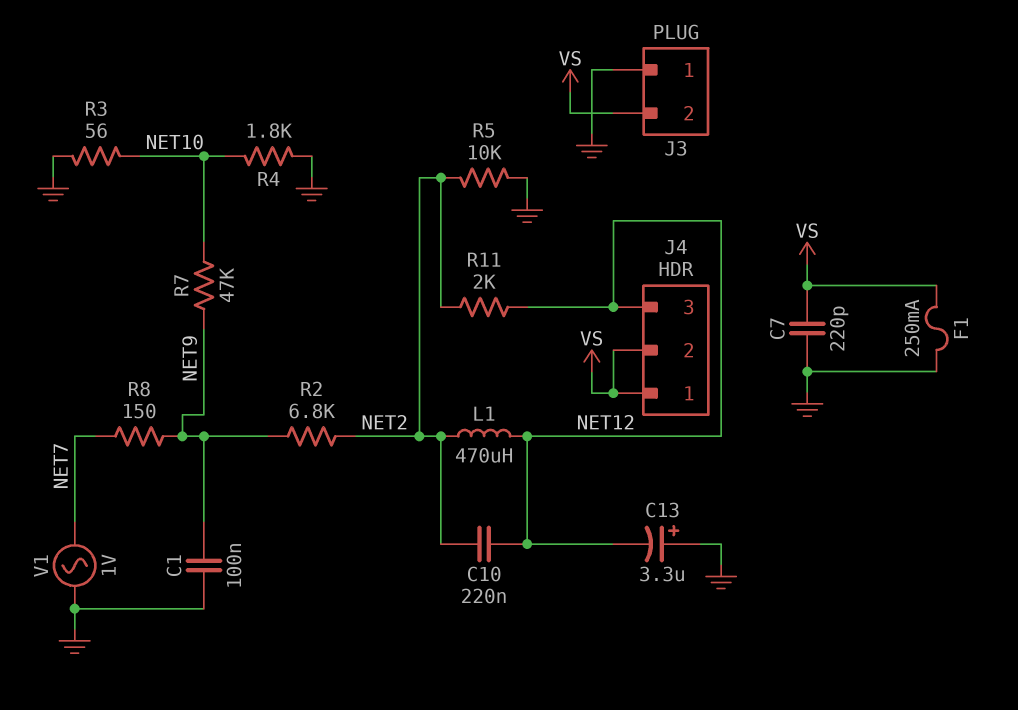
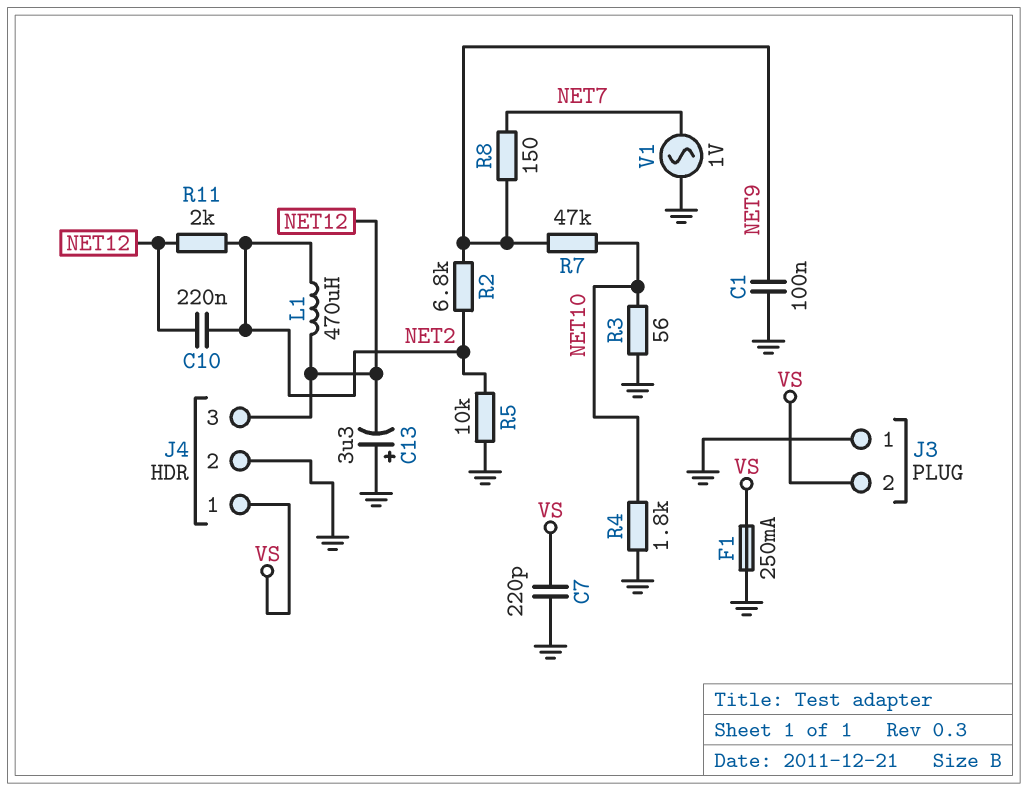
J4 pin 2: VS -> GND

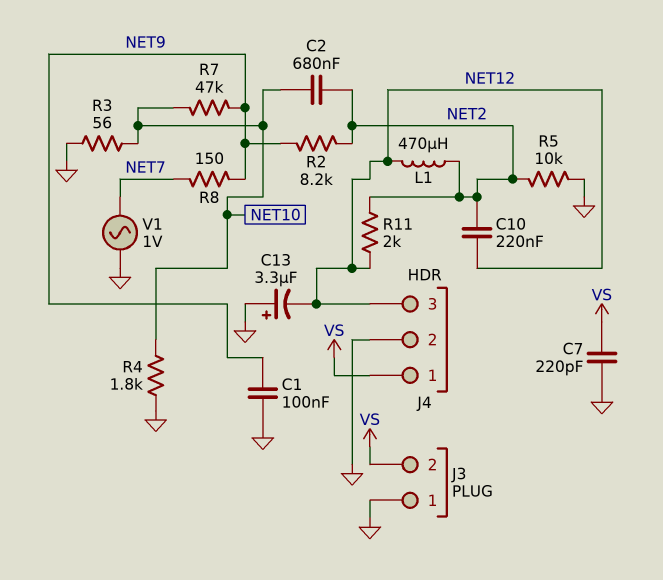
C2: none -> 680nF (NET2, NET10)
F1: 250mA (GND, VS) -> none
R2: 6.8k (NET2, NET9) -> 8.2k (NET2, NET9)

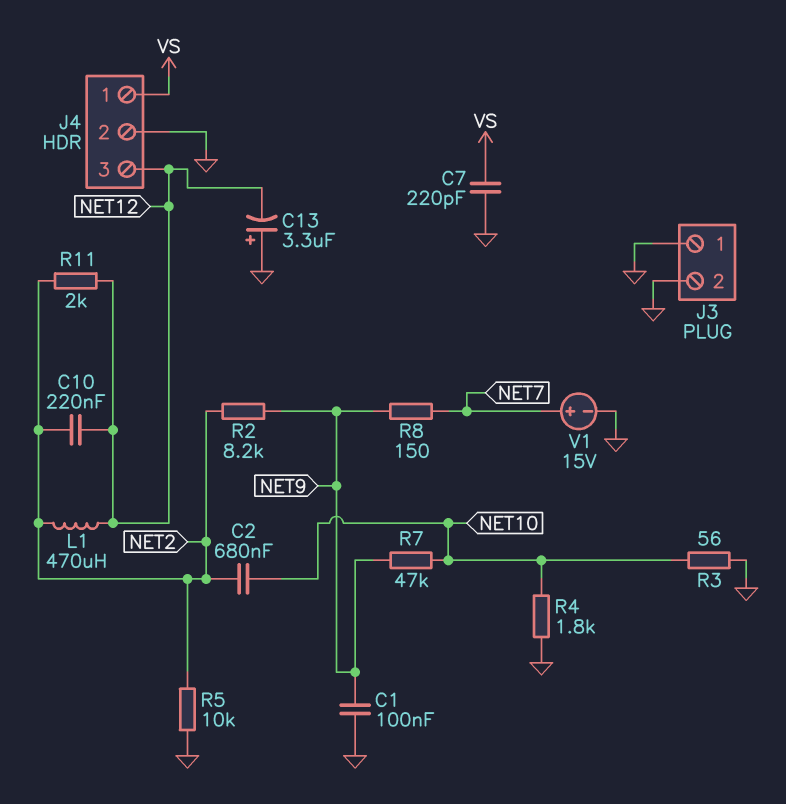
J3 pin 2: VS -> GND
V1: AC 1V (GND, NET7) -> 15V (plus NET7, minus GND)

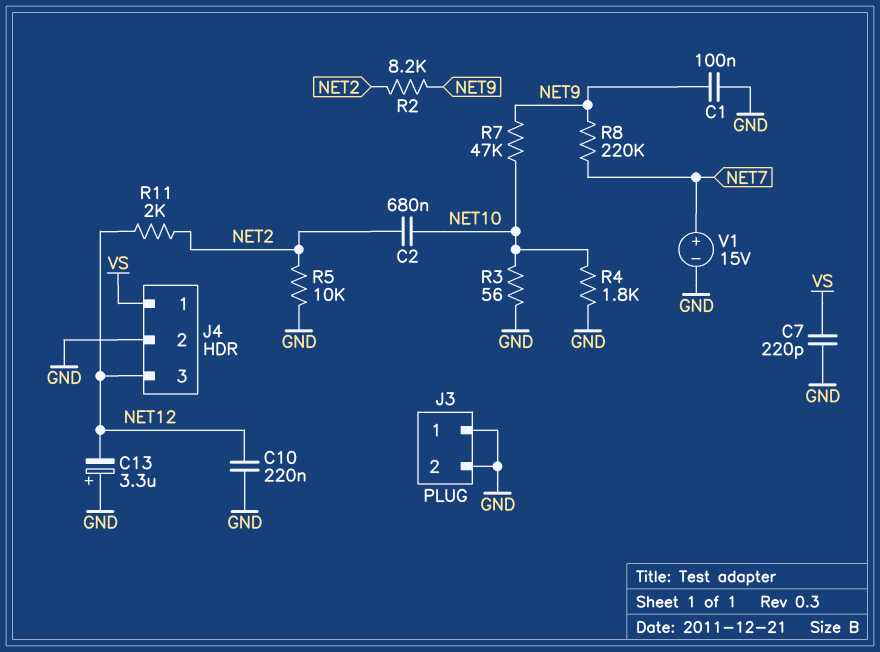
C10: 220nF (NET2, NET12) -> 220nF (GND, NET12)
L1: 470uH (NET2, NET12) -> none
R8: 150 (NET7, NET9) -> 220k (NET7, NET9)

